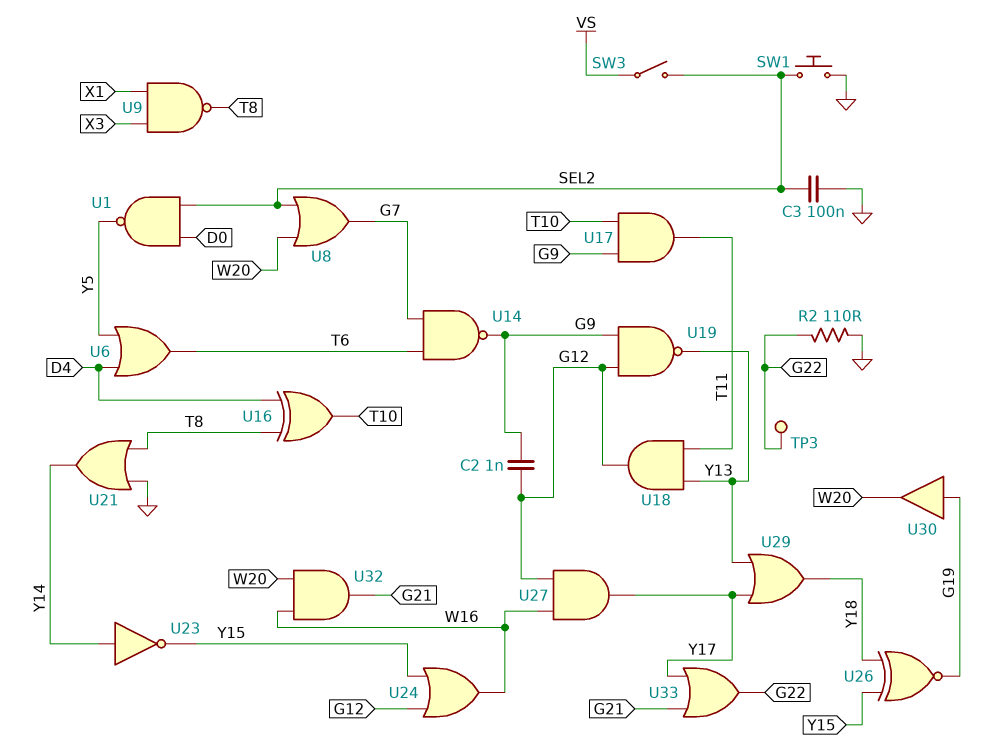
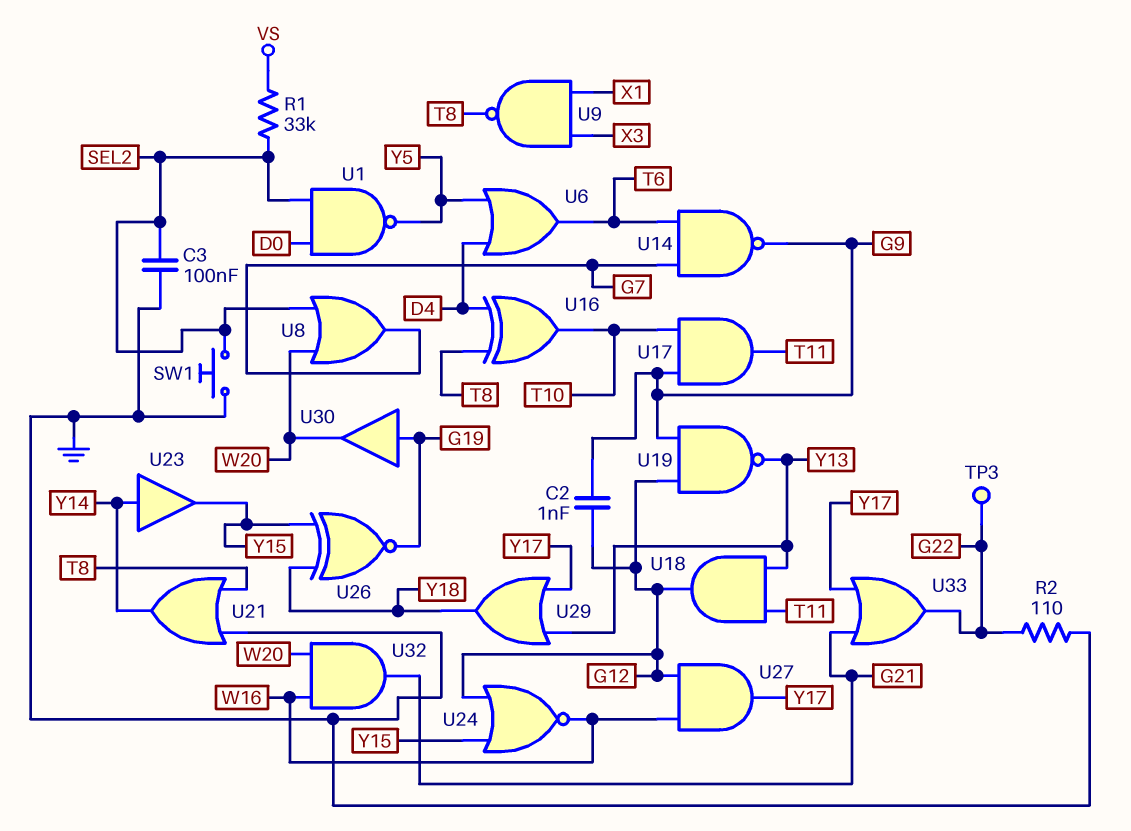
R1: none -> 33k (SEL2, VS)
SW3: switch (SEL2, VS) -> none
U23: NOT (in Y14, out Y15) -> buffer (in Y14, out Y15)
U24: OR (in G12, in Y15, out W16) -> NOR (in G12, in Y15, out W16)

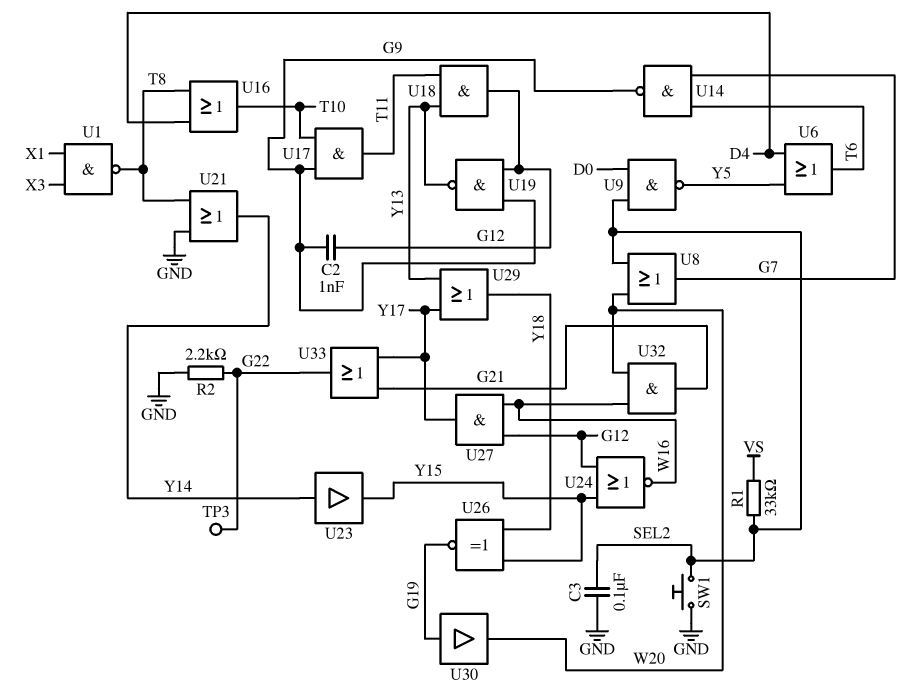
R2: 110 (G22, GND) -> 2.2k (G22, GND)
U1: NAND (in D0, in SEL2, out Y5) -> NAND (in X1, in X3, out T8)
U9: NAND (in X1, in X3, out T8) -> NAND (in D0, in SEL2, out Y5)
U16: XOR (in D4, in T8, out T10) -> OR (in D4, in T8, out T10)

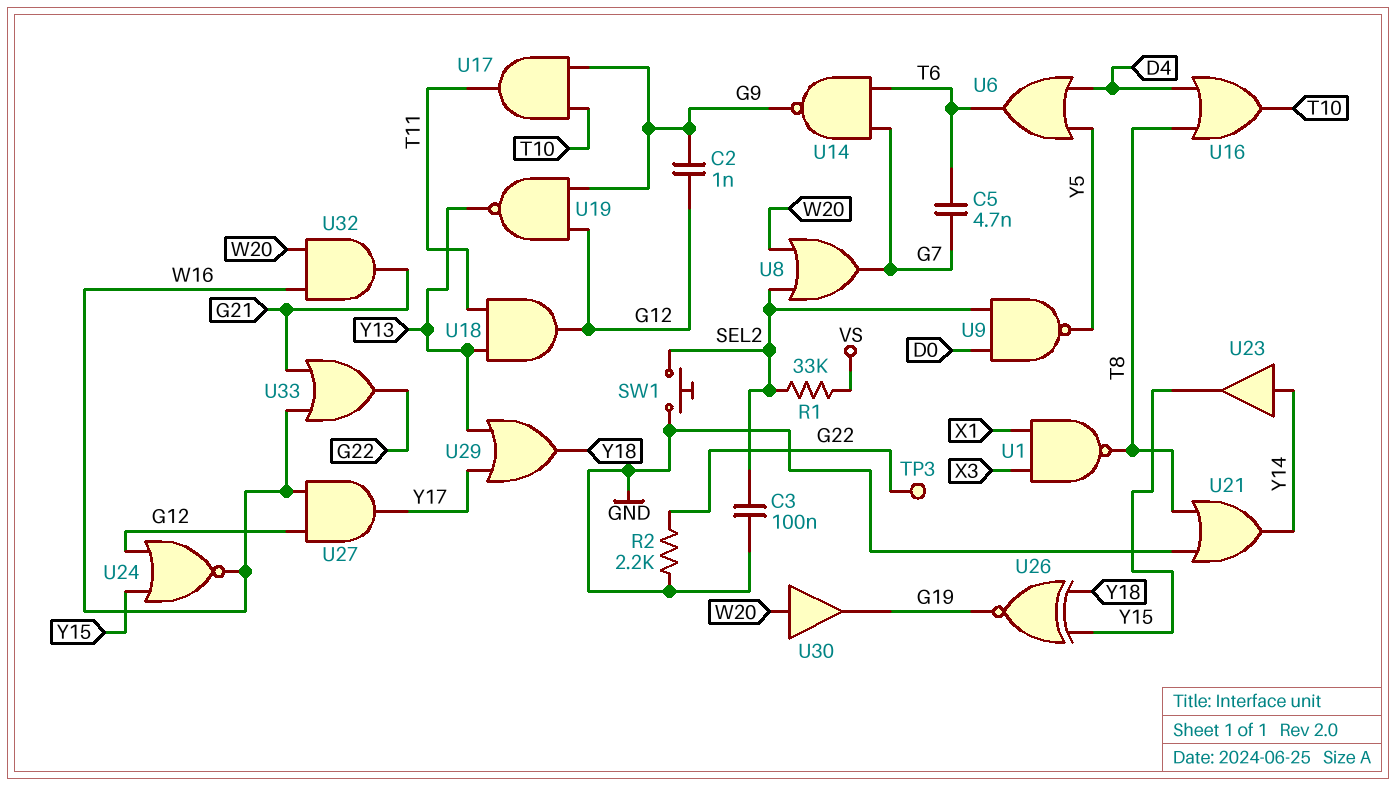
C5: none -> 4.7nF (G7, T6)
U30: buffer (in G19, out W20) -> buffer (in W20, out G19)
U33: OR (in G21, in Y17, out G22) -> OR (in G21, in W16, out G22)

